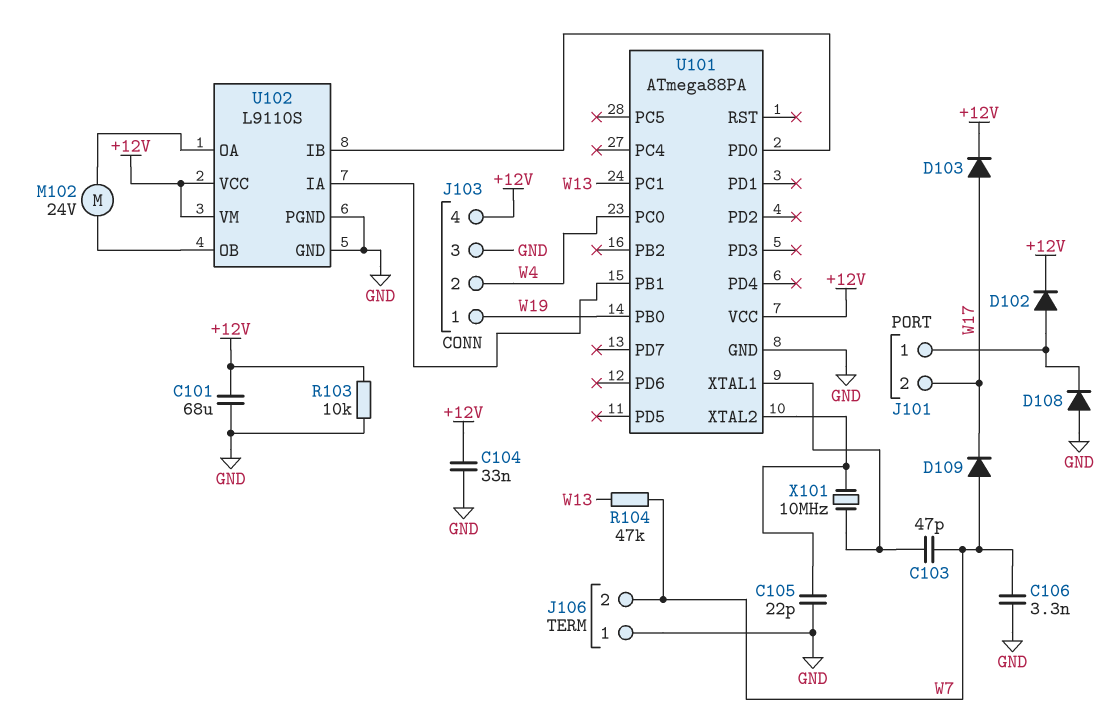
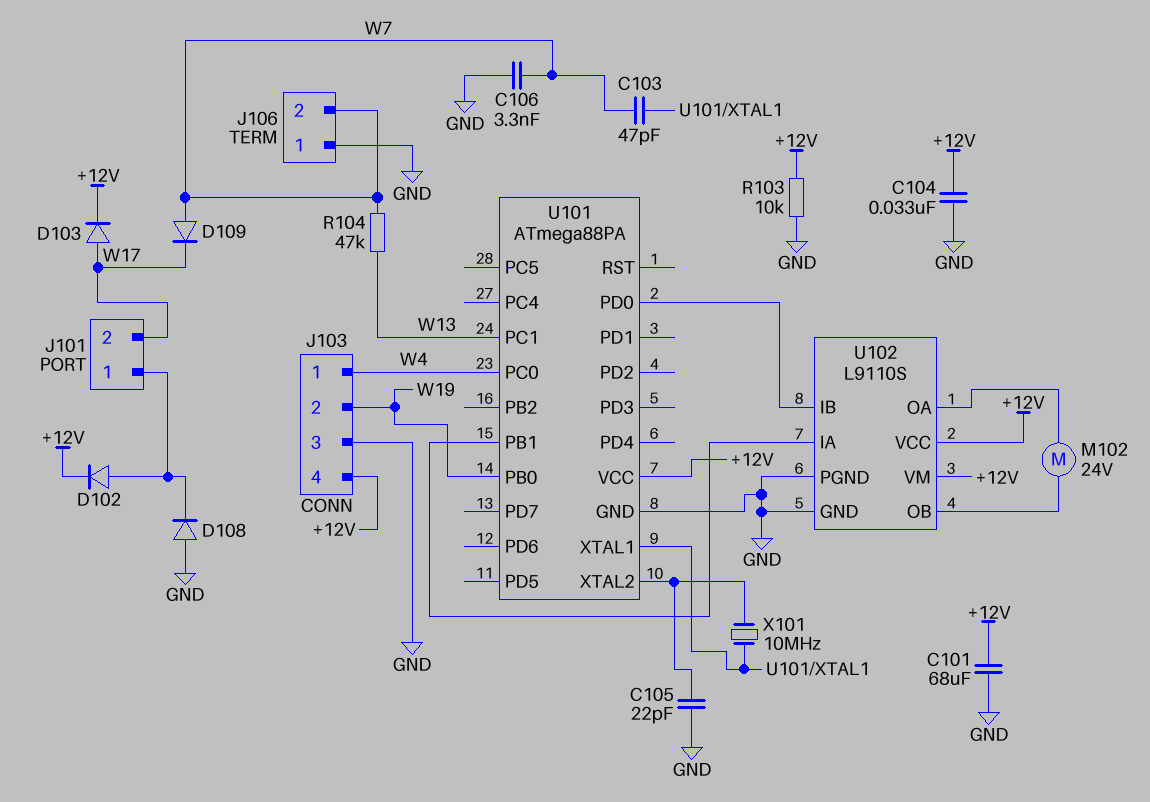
J103 pin 1: W19 -> W4
J103 pin 2: W4 -> W19

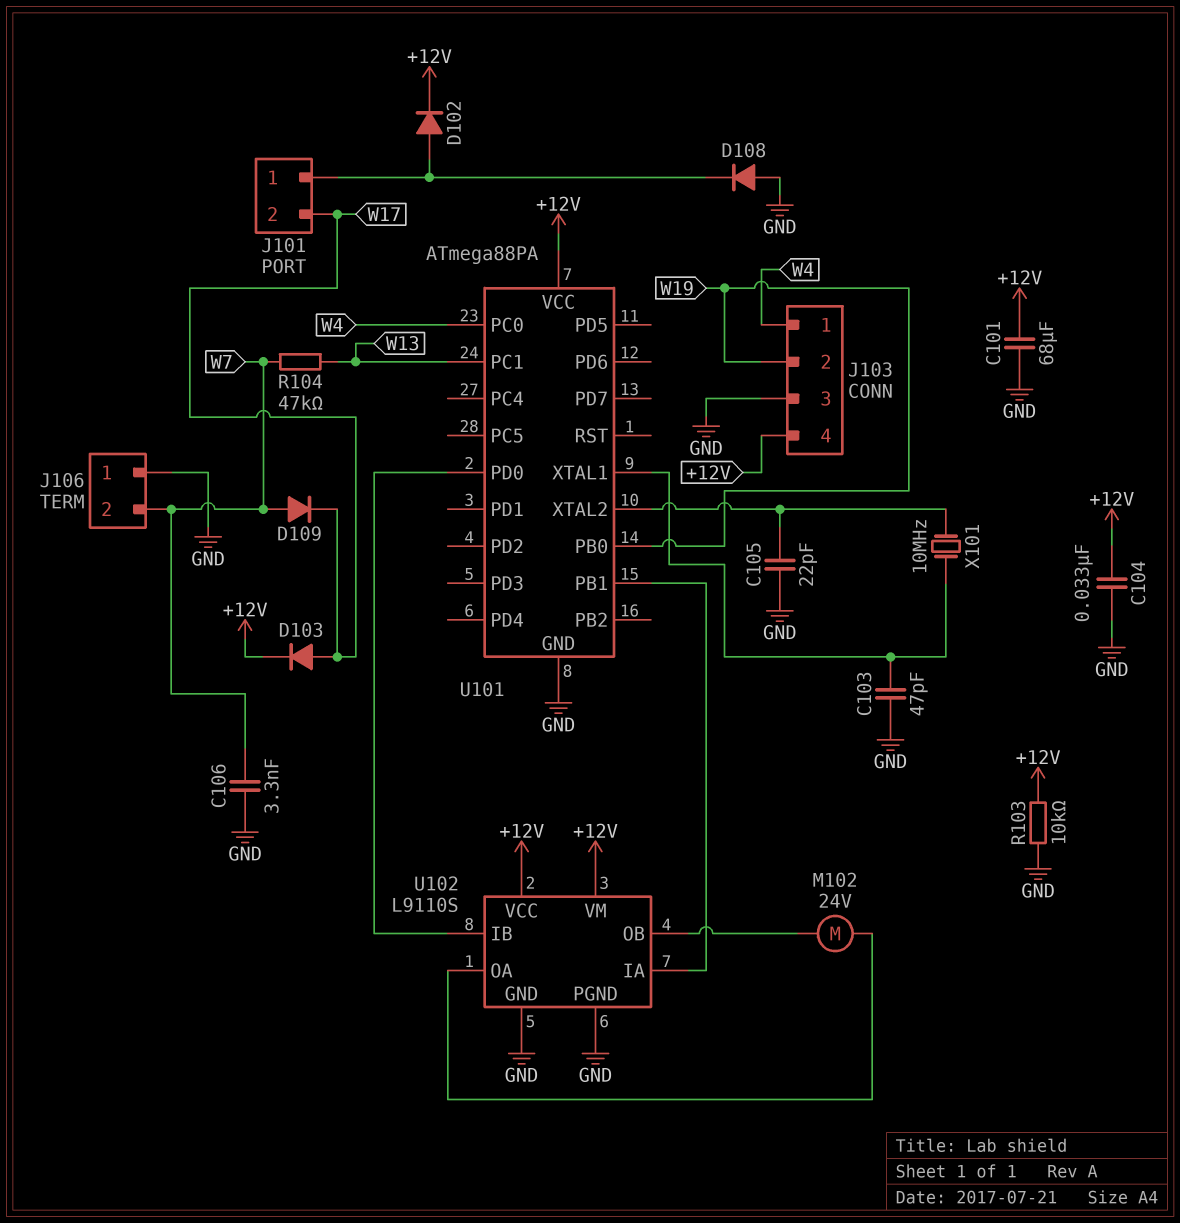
C103: 47pF (U101/XTAL1, W7) -> 47pF (GND, U101/XTAL1)

